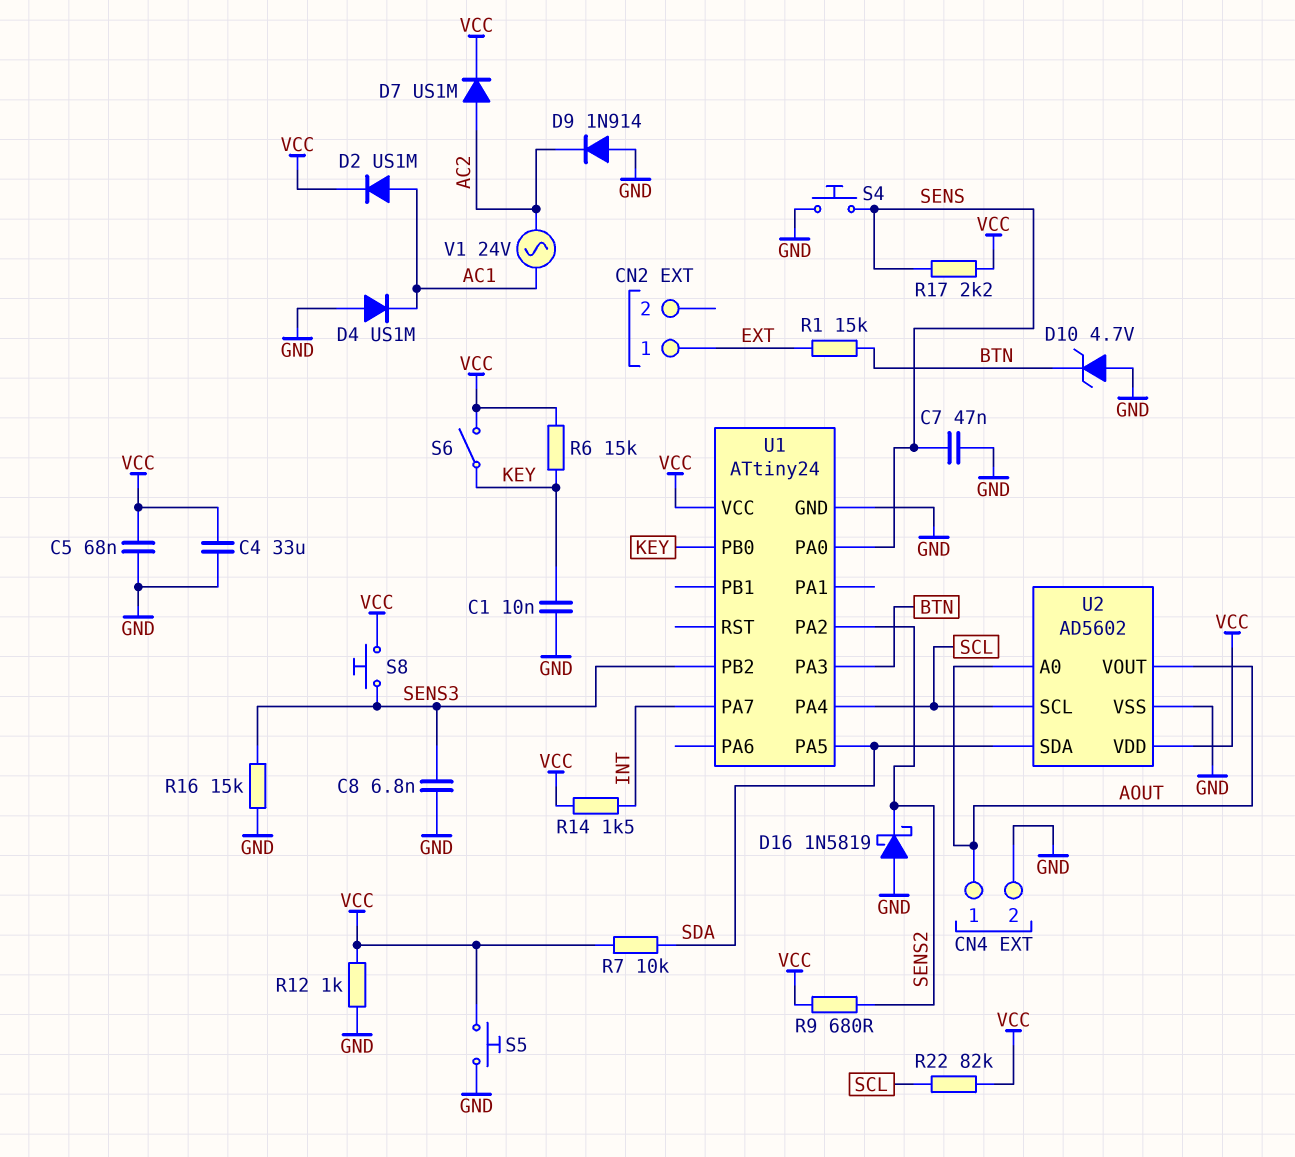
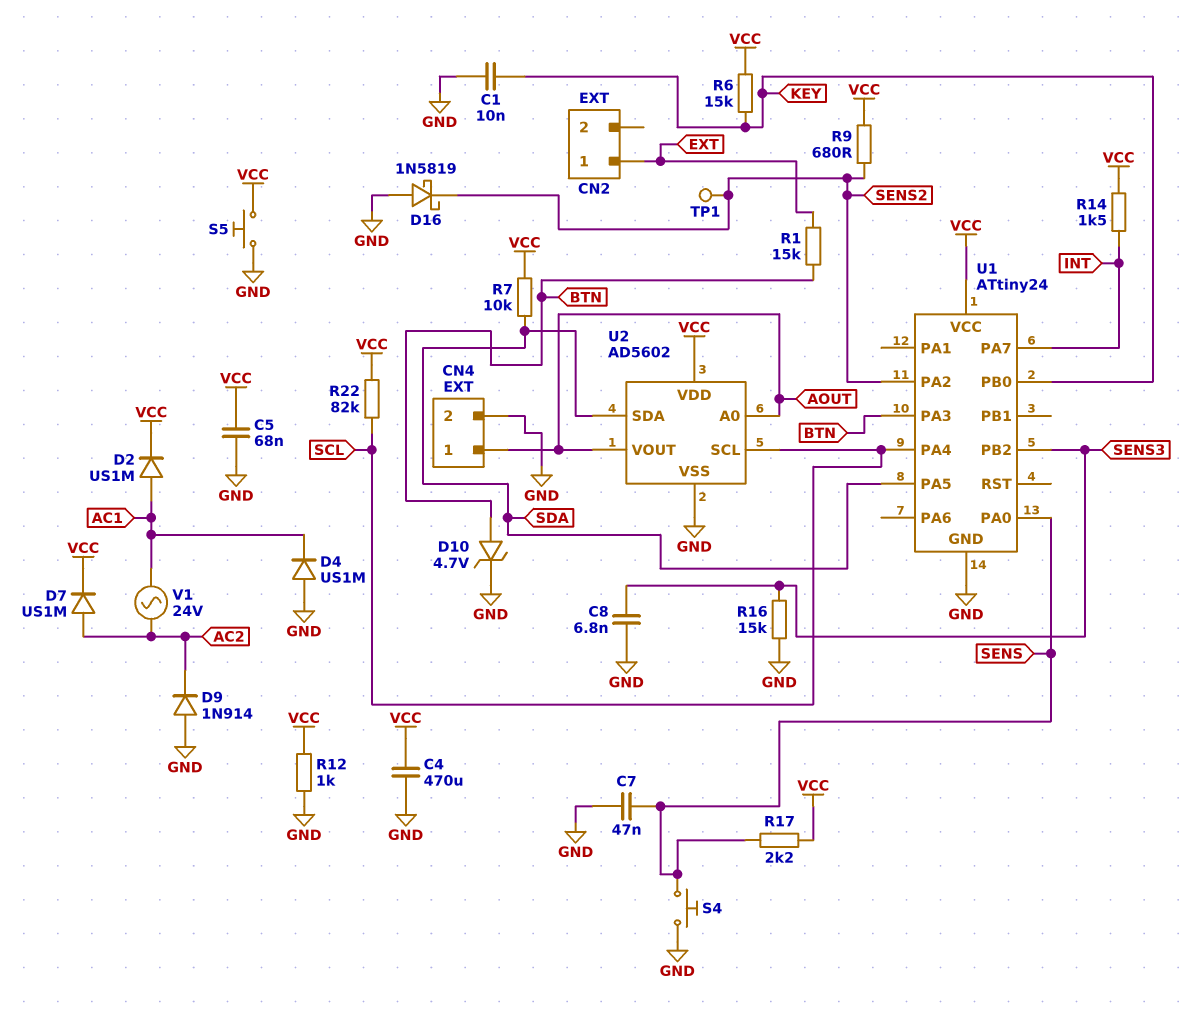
C4: 33uF (GND, VCC) -> 470uF (GND, VCC)
D10: zener 4.7V (A GND, K BTN) -> zener 4.7V (A BTN, K GND)
S6: switch (KEY, VCC) -> none
S8: button (SENS3, VCC) -> none
TP1: none -> test point (SENS2)

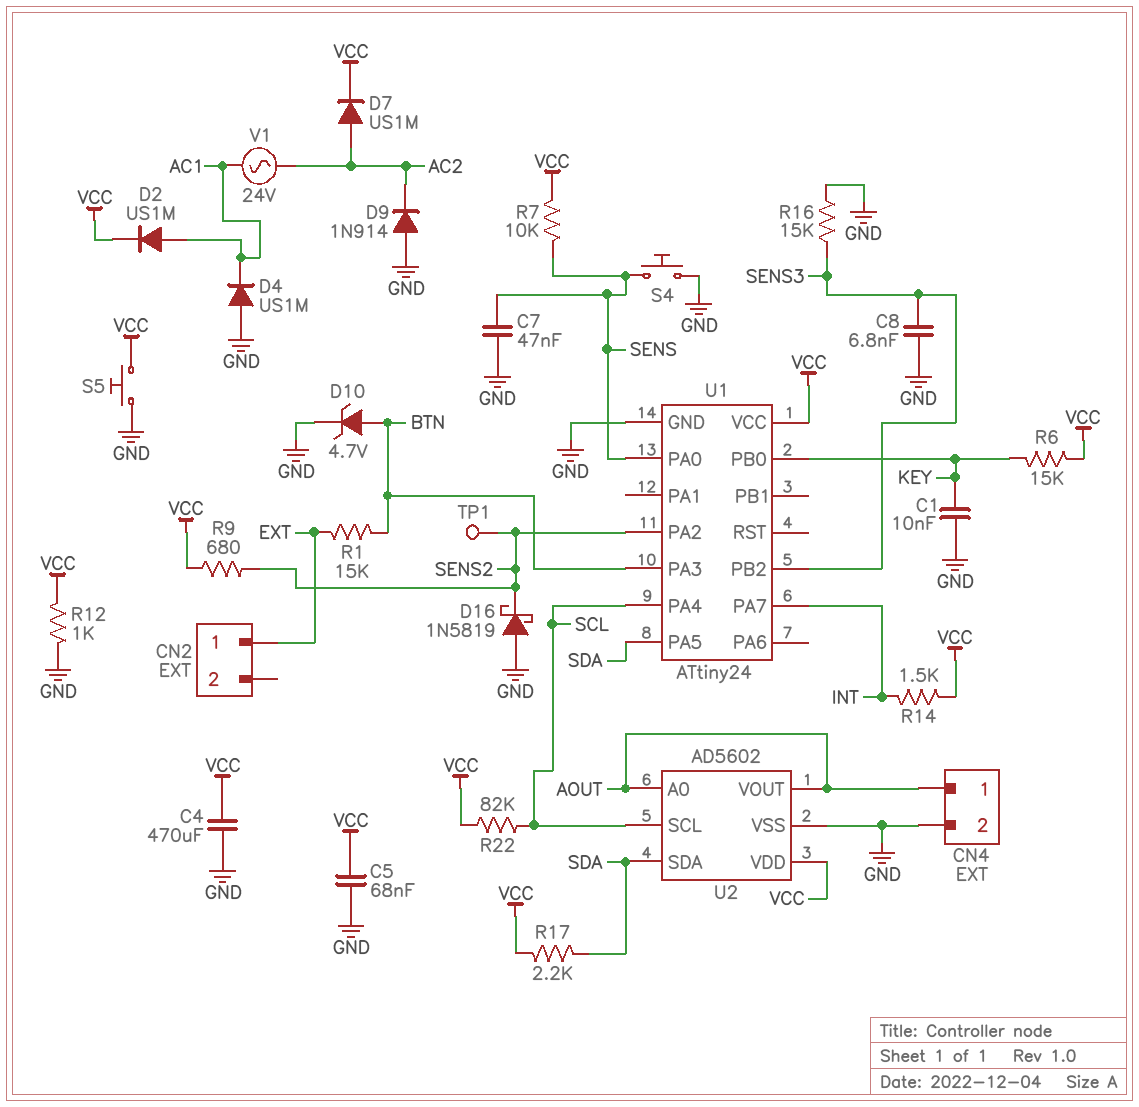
R7: 10k (SDA, VCC) -> 10k (SENS, VCC)
R17: 2.2k (SENS, VCC) -> 2.2k (SDA, VCC)

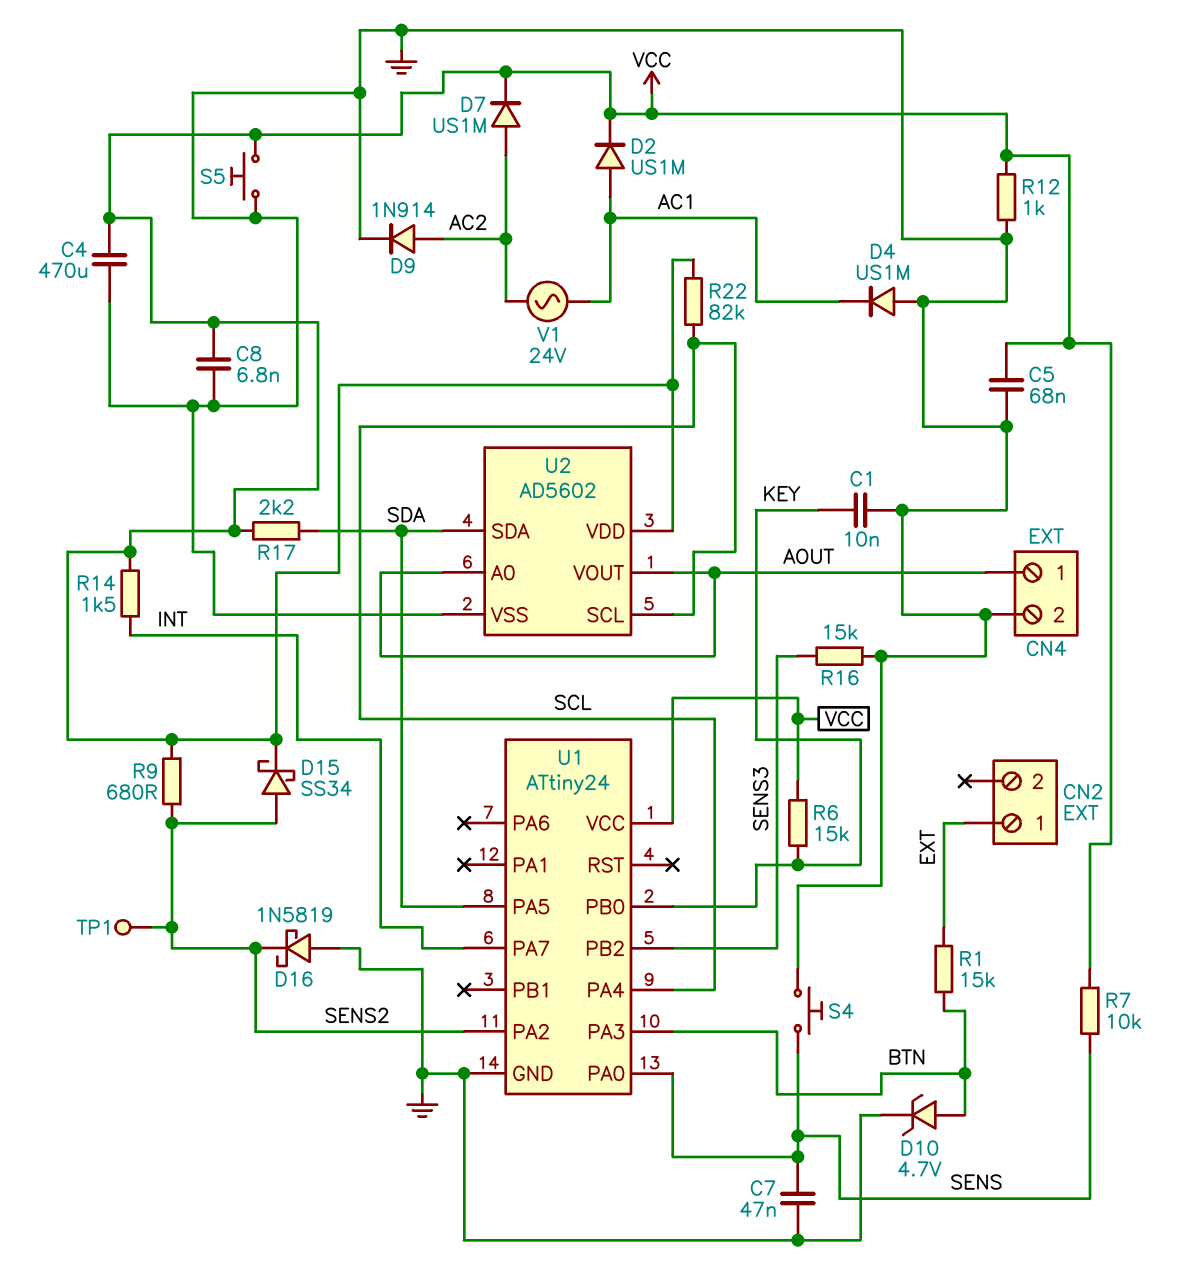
C8: 6.8nF (GND, SENS3) -> 6.8nF (GND, VCC)
D9: diode 1N914 (A GND, K AC2) -> diode 1N914 (A AC2, K GND)
D15: none -> schottky SS34 (A SENS2, K VCC)

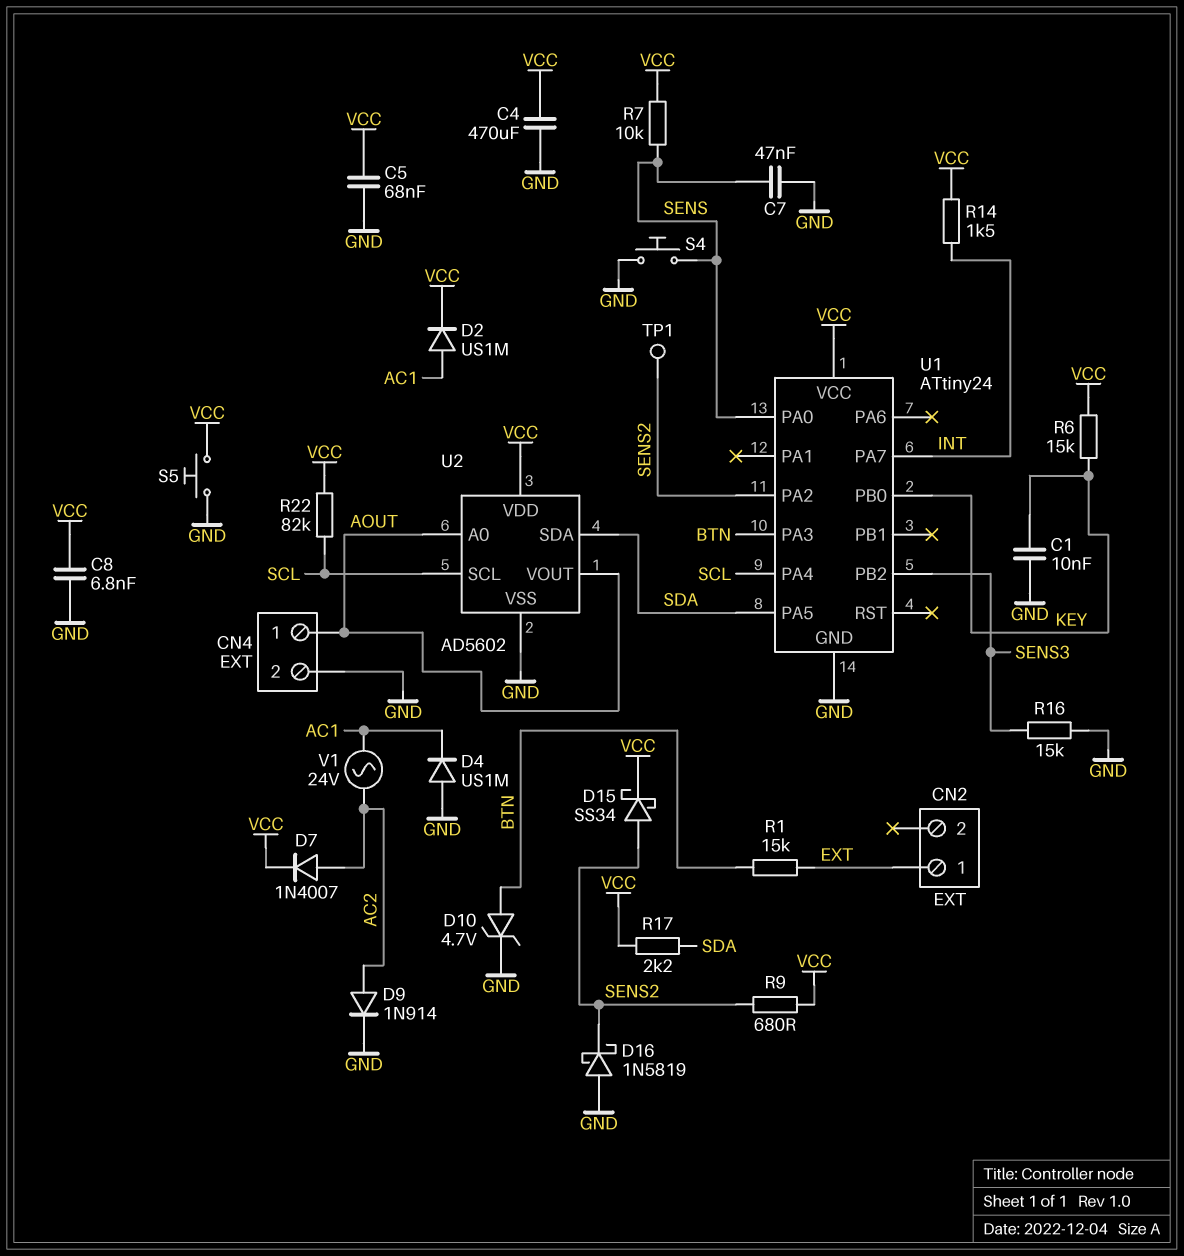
D7: diode US1M (A AC2, K VCC) -> diode 1N4007 (A AC2, K VCC)
R12: 1k (GND, VCC) -> none

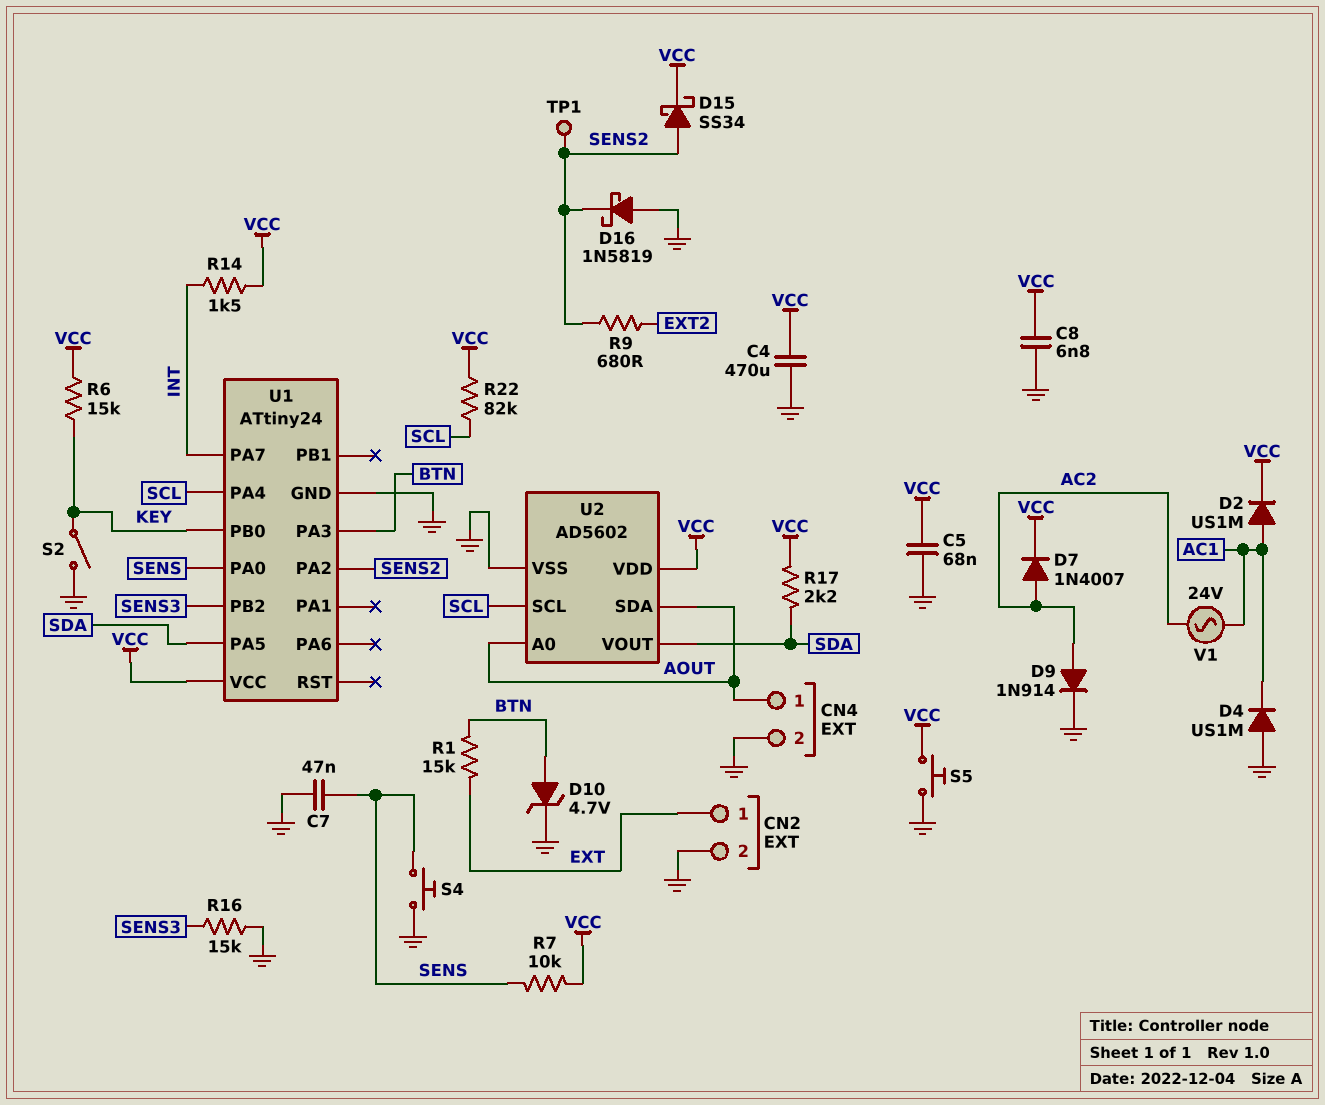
C1: 10nF (GND, KEY) -> none
CN2 pin 2: none -> GND
R9: 680 (SENS2, VCC) -> 680 (EXT2, SENS2)
S2: none -> switch (GND, KEY)
U2 pin SDA: SDA -> AOUT
U2 pin VOUT: AOUT -> SDA

